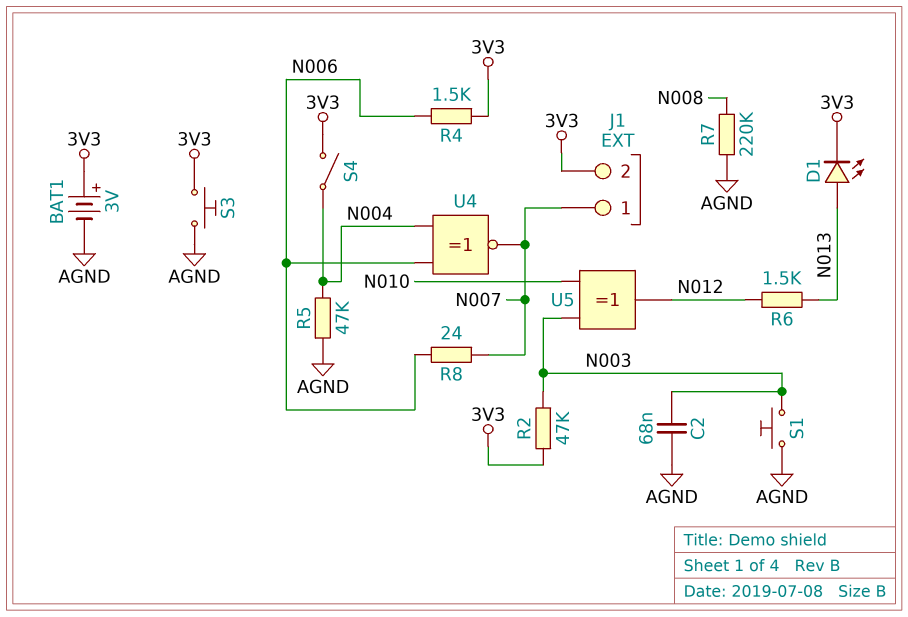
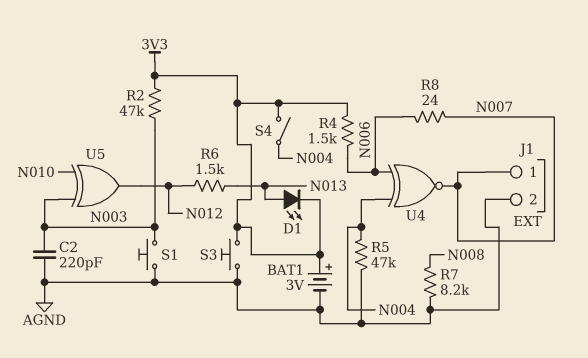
C2: 68nF (AGND, N003) -> 220pF (AGND, N003)
J1 pin 2: 3V3 -> AGND
R7: 220k (AGND, N008) -> 8.2k (AGND, N008)

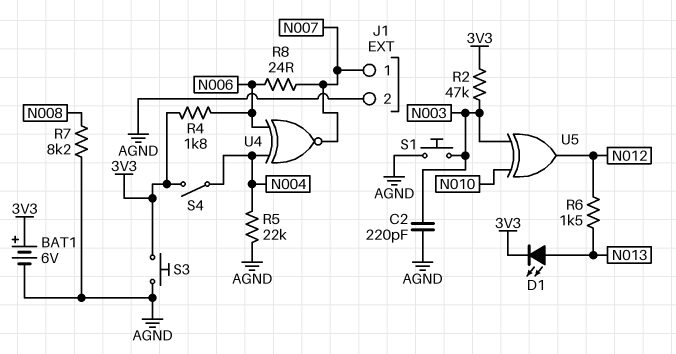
BAT1: 3V (plus 3V3, minus AGND) -> 6V (plus 3V3, minus AGND)
R4: 1.5k (3V3, N006) -> 1.8k (3V3, N006)
R5: 47k (AGND, N004) -> 22k (AGND, N004)

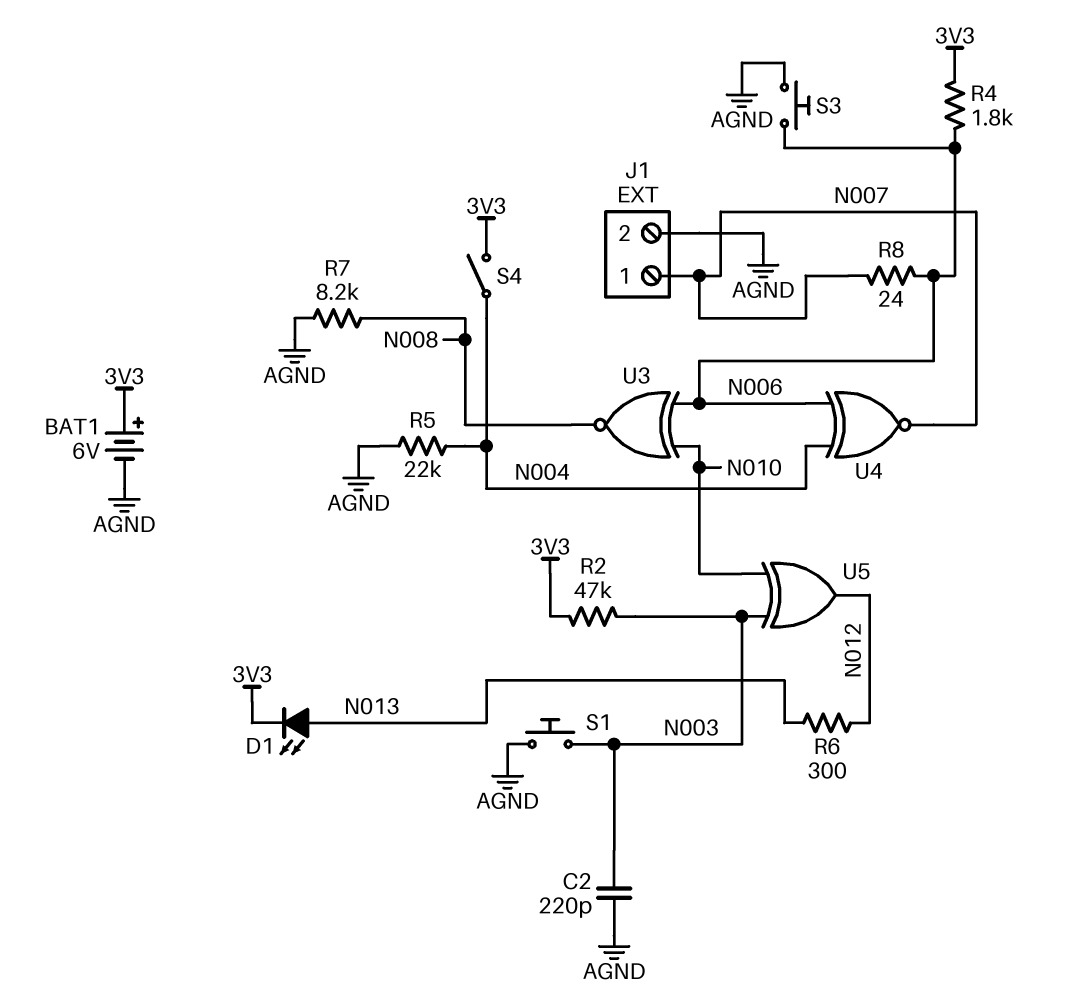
R6: 1.5k (N012, N013) -> 300 (N012, N013)
S3: button (3V3, AGND) -> button (AGND, N006)
U3: none -> XNOR (in N006, in N010, out N008)

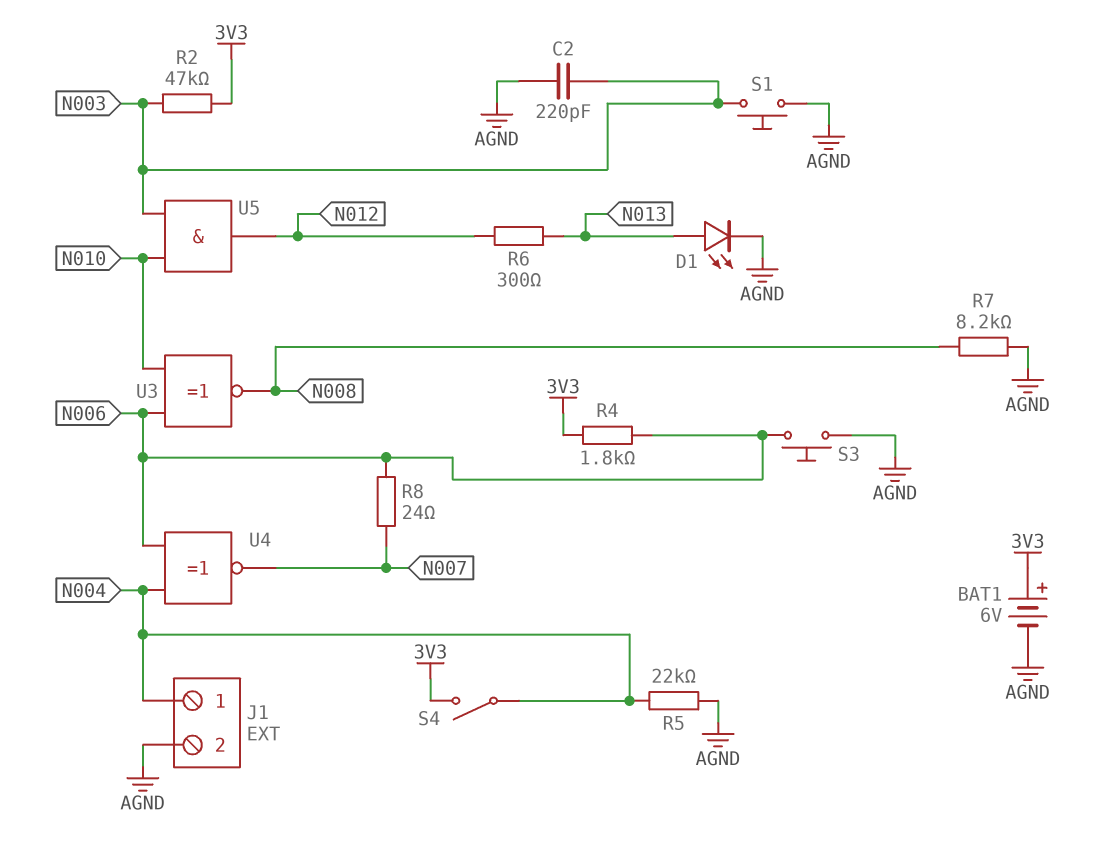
D1: LED (A N013, K 3V3) -> LED (A N013, K AGND)
J1 pin 1: N007 -> N004
U5: XOR (in N003, in N010, out N012) -> AND (in N003, in N010, out N012)

